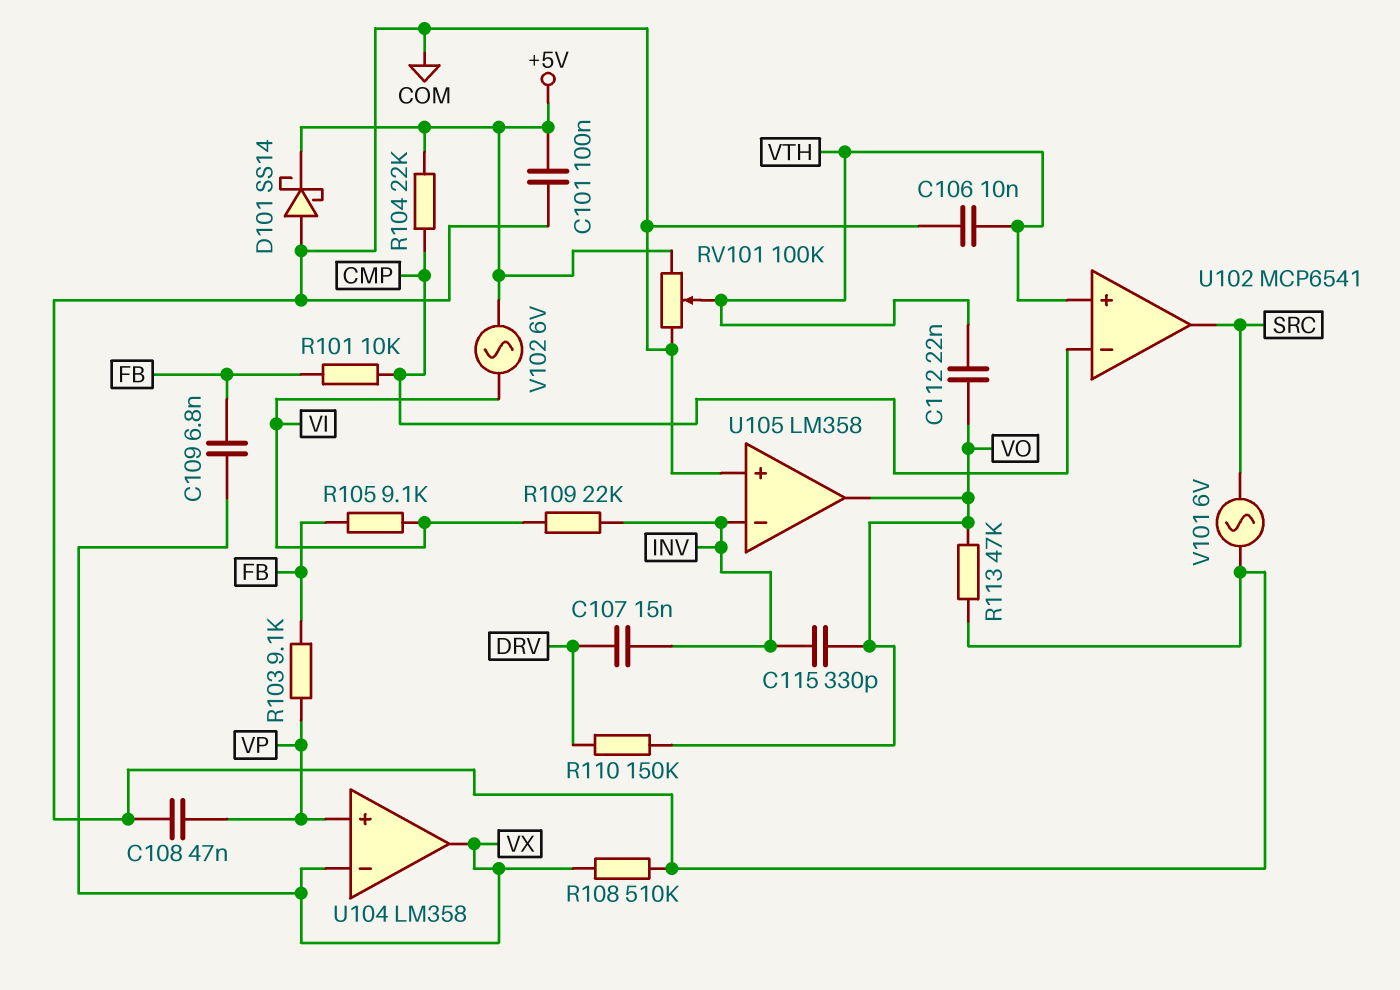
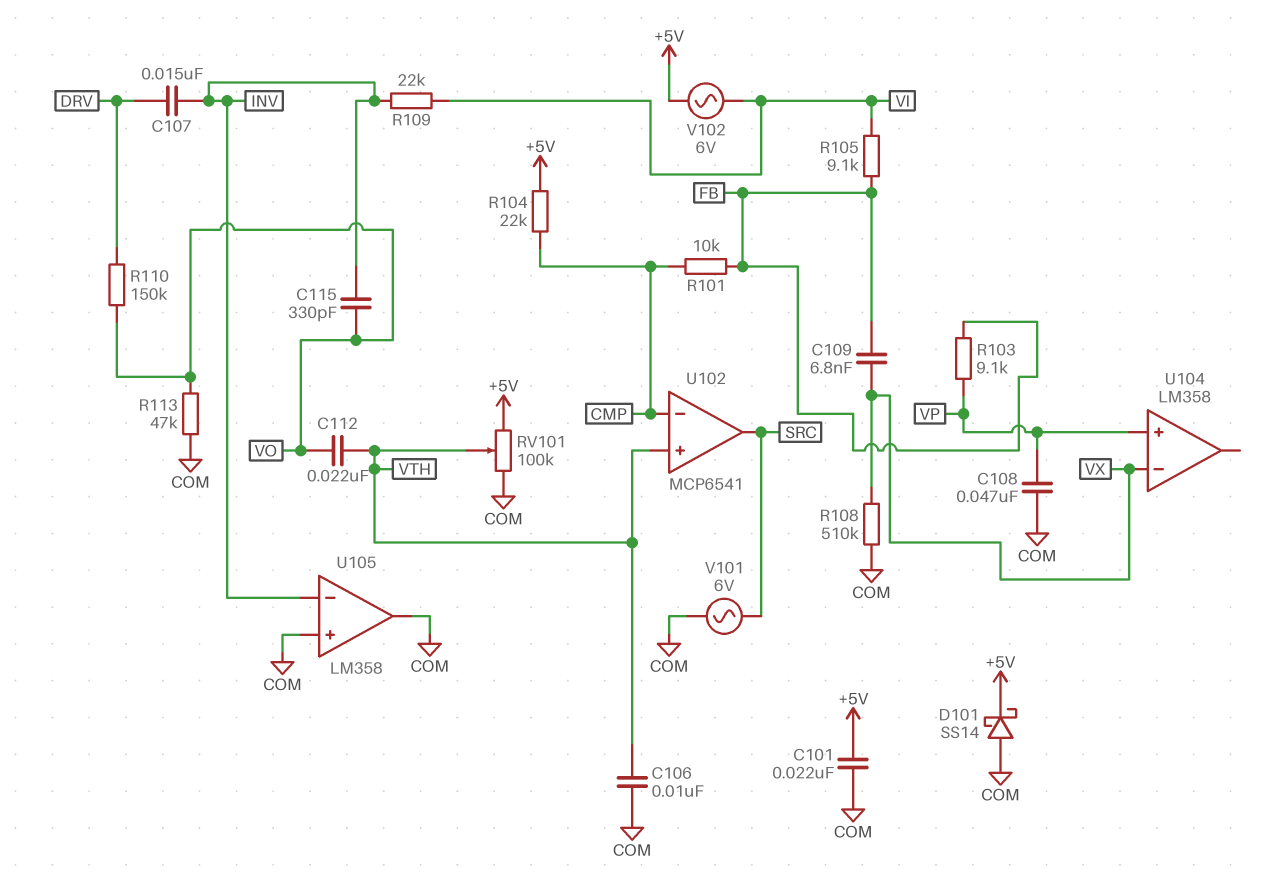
C101: 100nF (+5V, COM) -> 22nF (+5V, COM)
U104 pin out: VX -> none
U105 pin out: VO -> COM

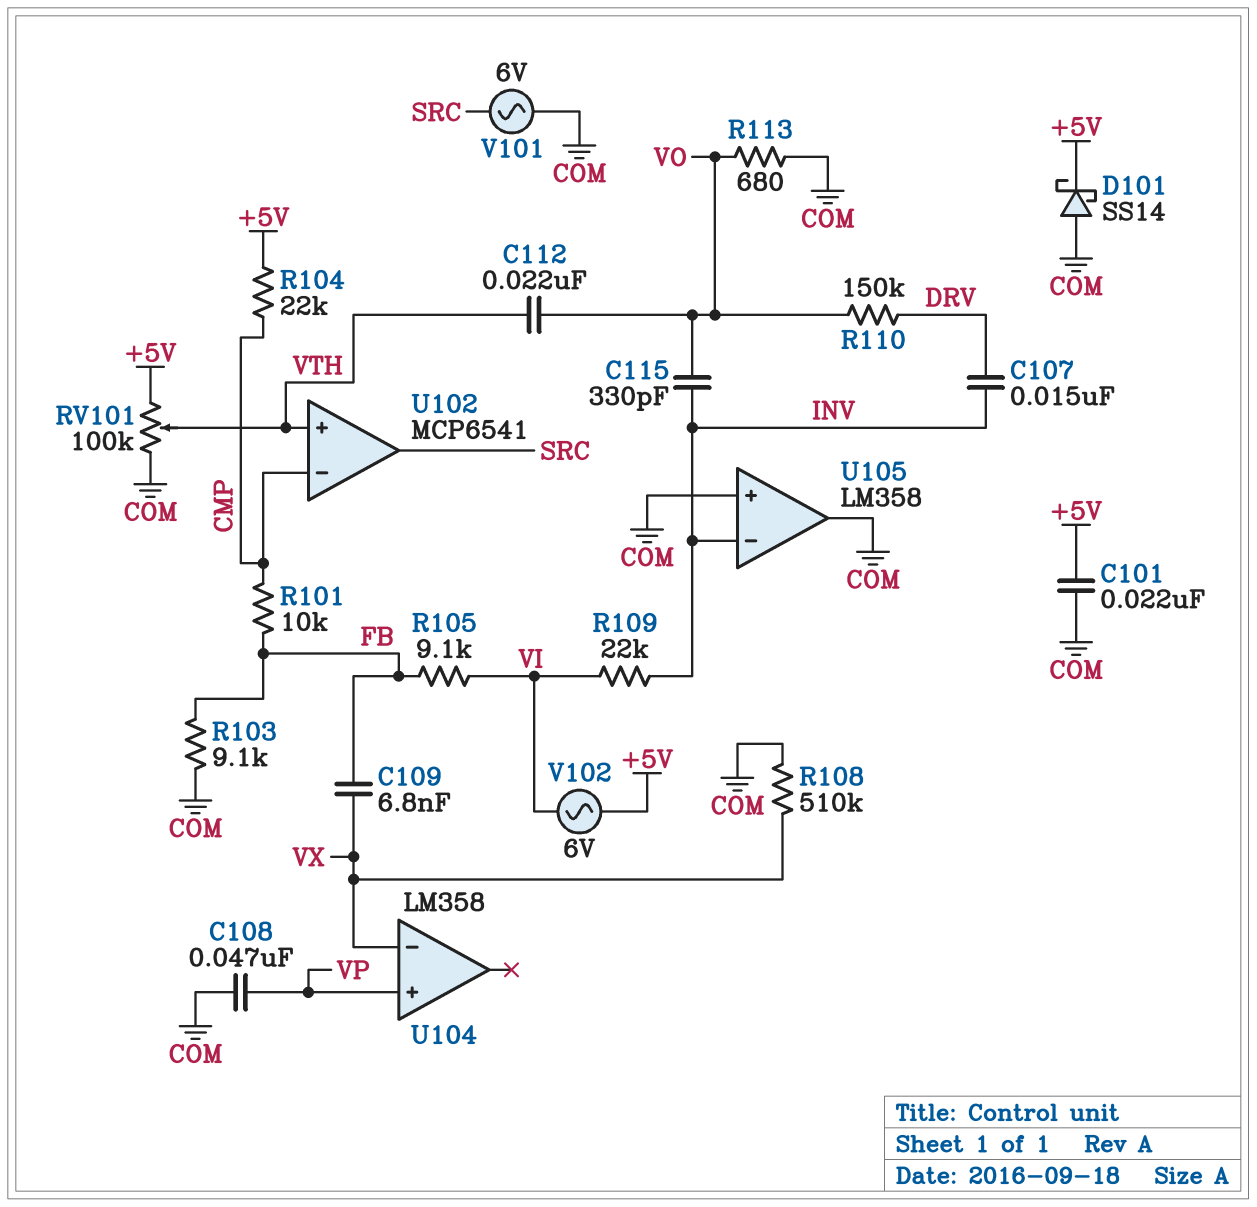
C106: 10nF (COM, VTH) -> none
R103: 9.1k (FB, VP) -> 9.1k (COM, FB)
R113: 47k (COM, VO) -> 680 (COM, VO)

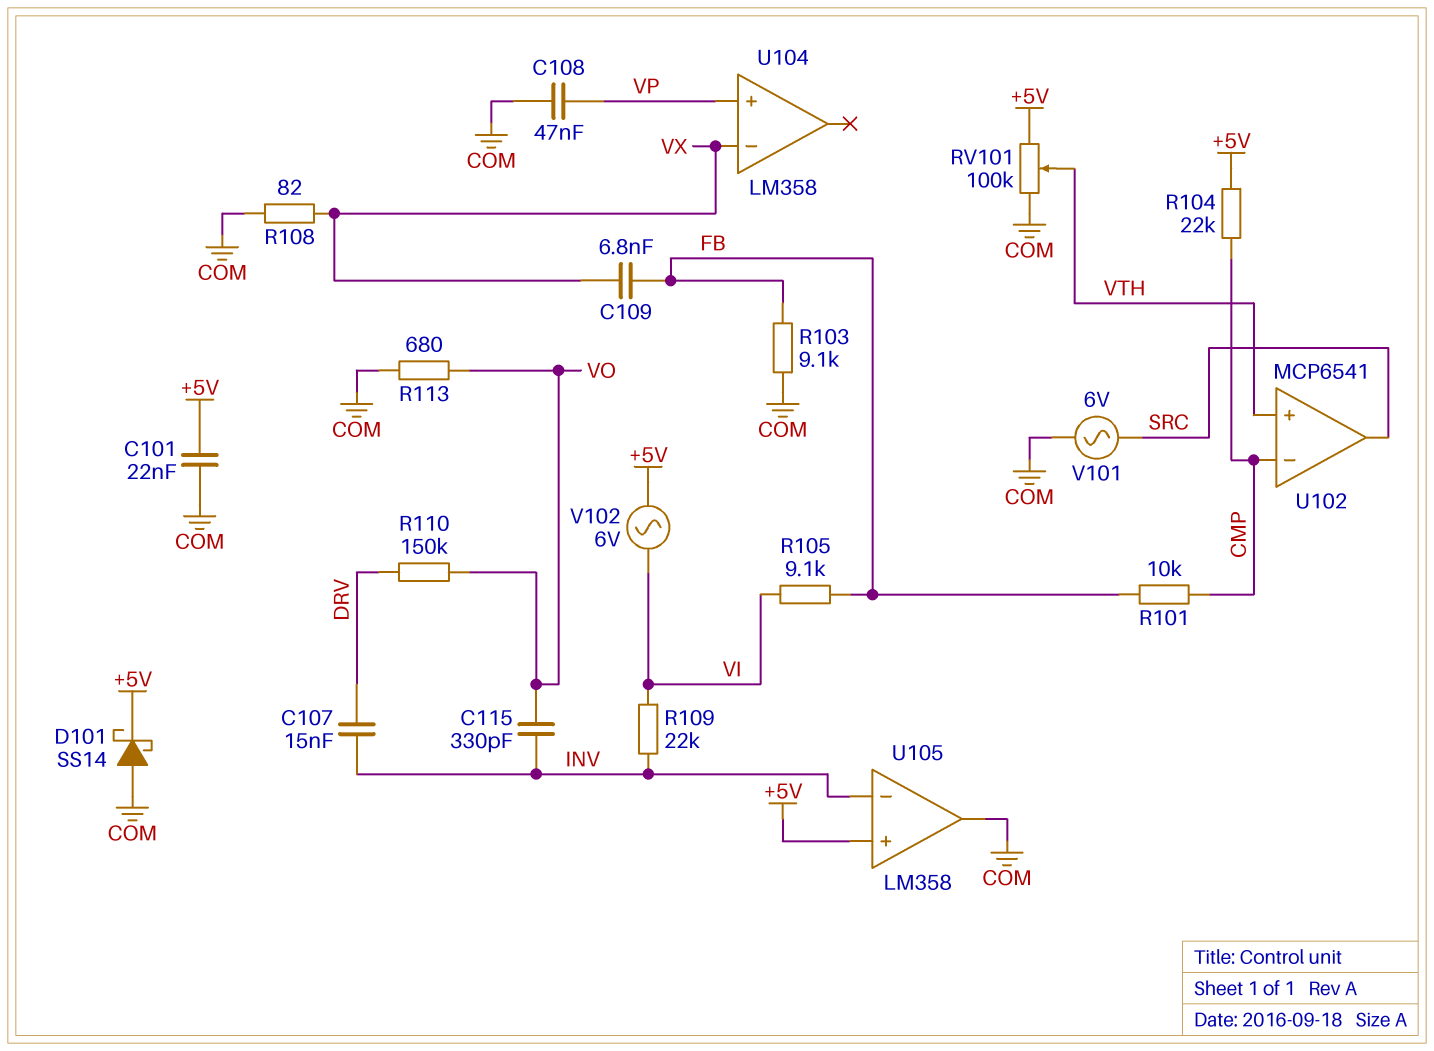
C112: 22nF (VO, VTH) -> none
R108: 510k (COM, VX) -> 82 (COM, VX)
U105 pin in+: COM -> +5V

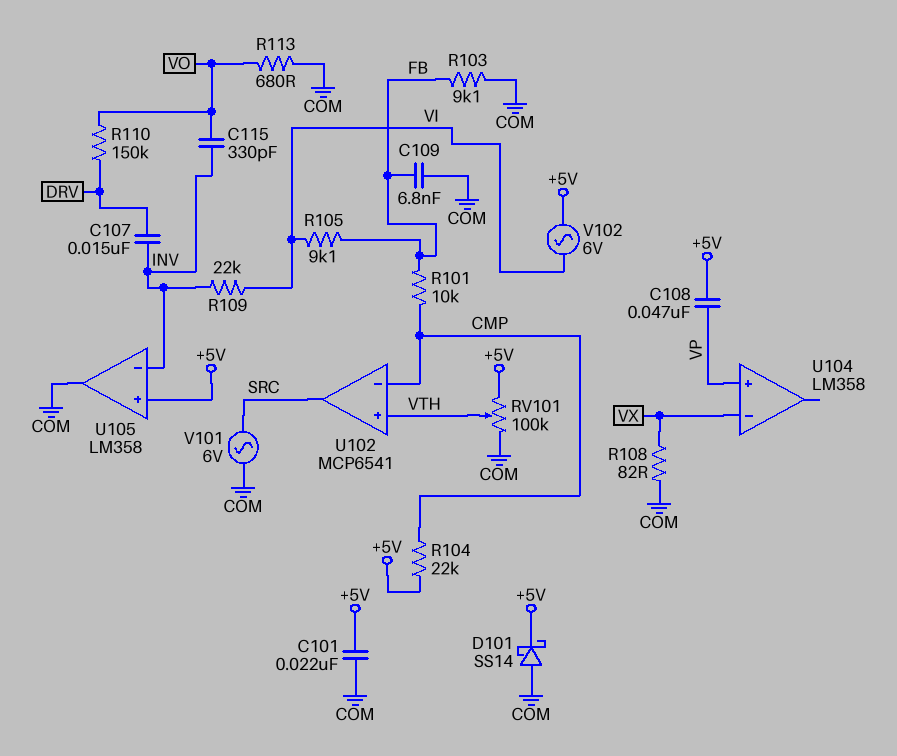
C108: 47nF (COM, VP) -> 47nF (+5V, VP)
C109: 6.8nF (FB, VX) -> 6.8nF (COM, FB)

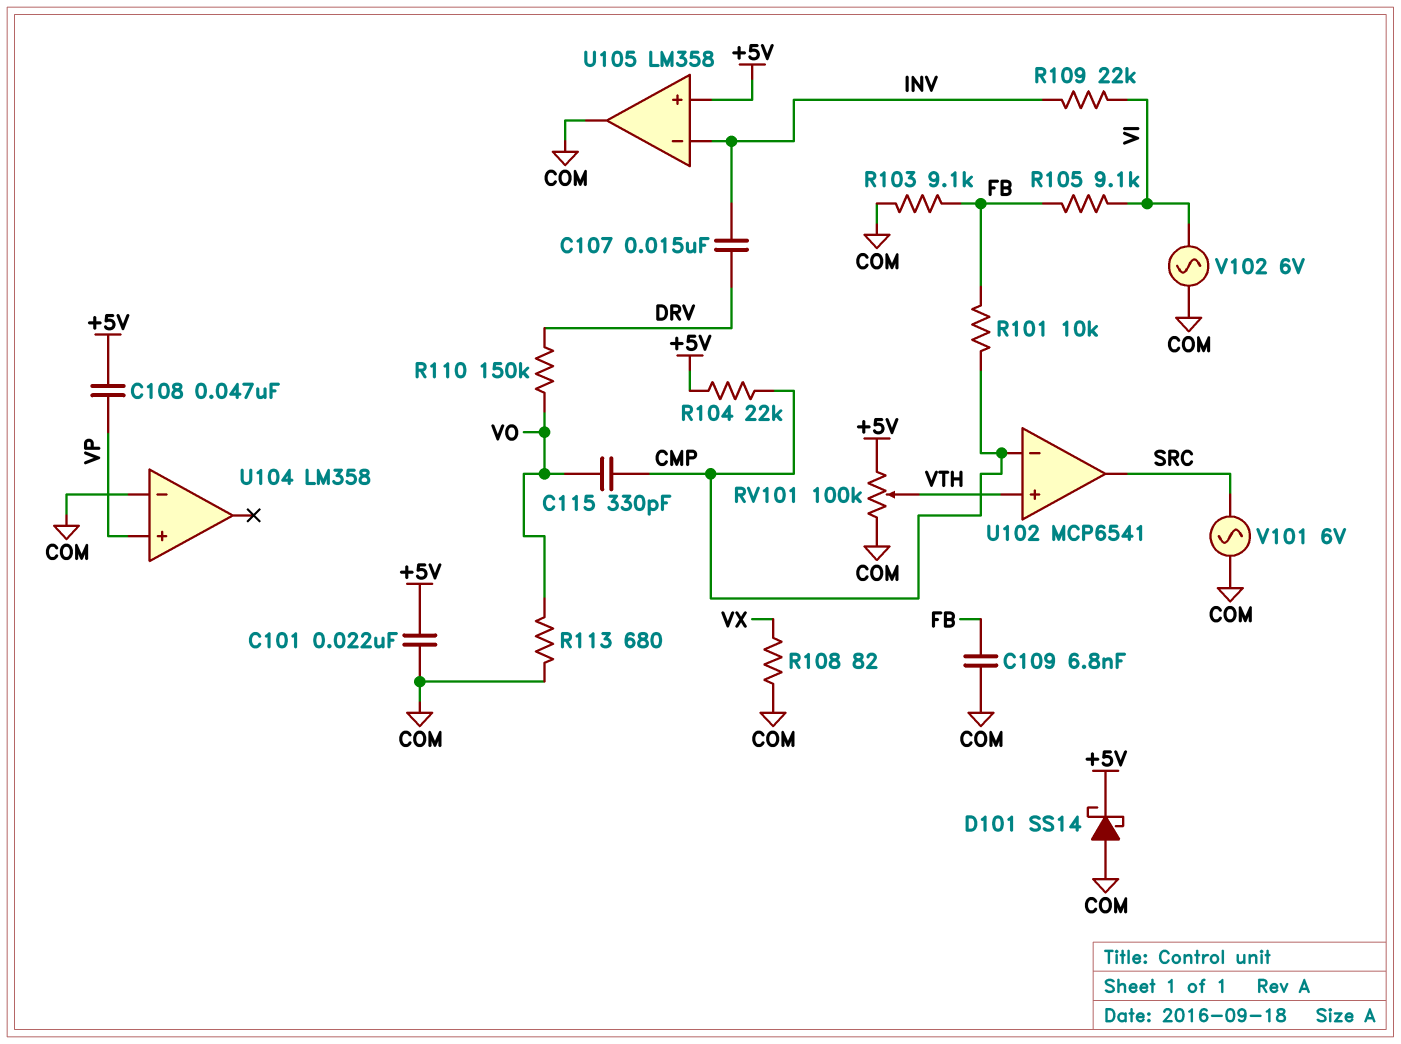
C115: 330pF (INV, VO) -> 330pF (CMP, VO)
U104 pin in-: VX -> COM
V102: AC 6V (+5V, VI) -> AC 6V (COM, VI)

